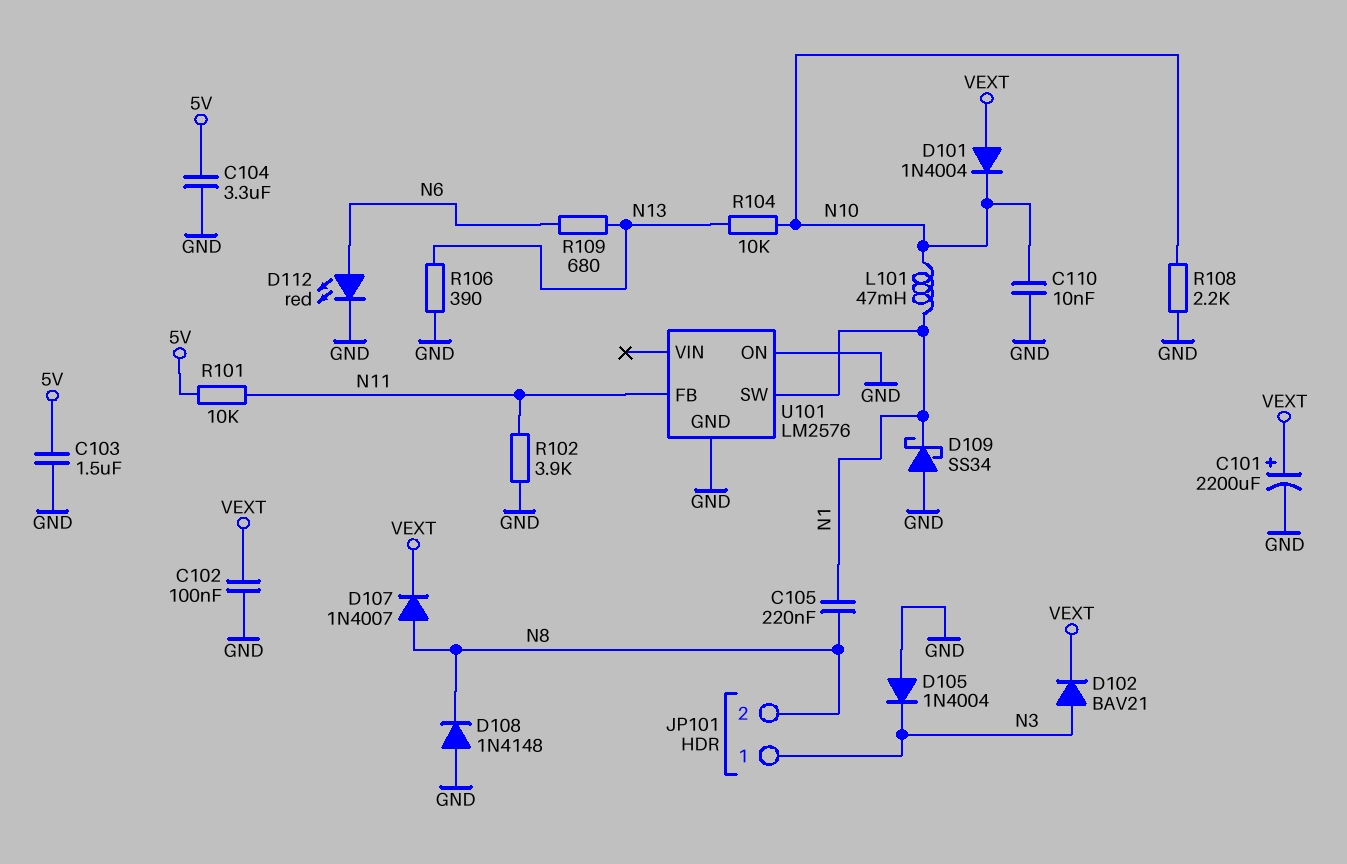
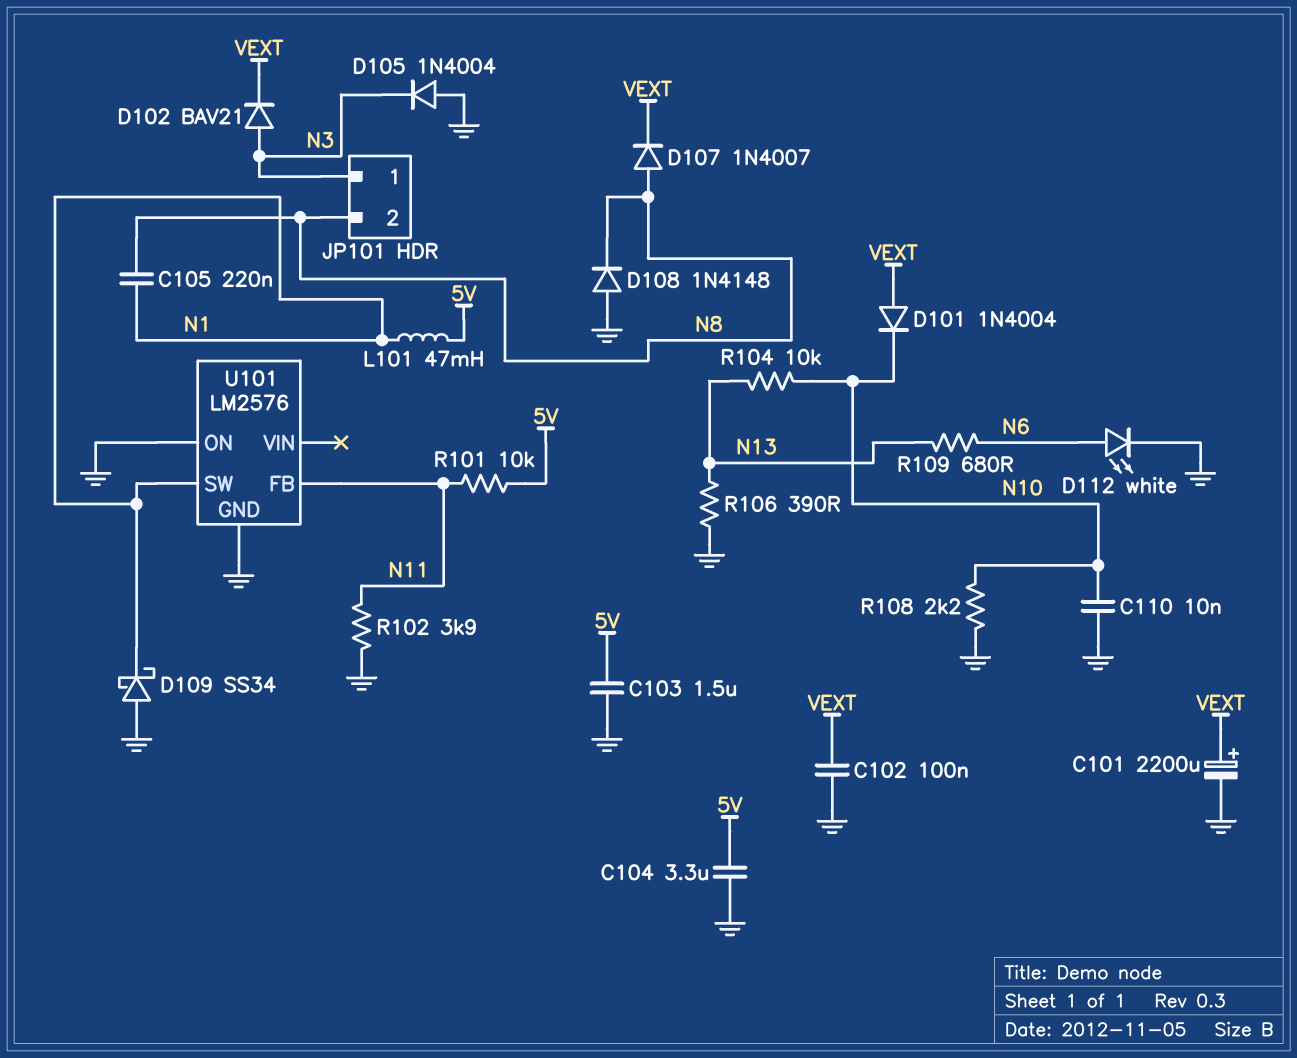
D112: LED red (A N6, K GND) -> LED white (A N6, K GND)
L101: 47mH (N1, N10) -> 47mH (5V, N1)

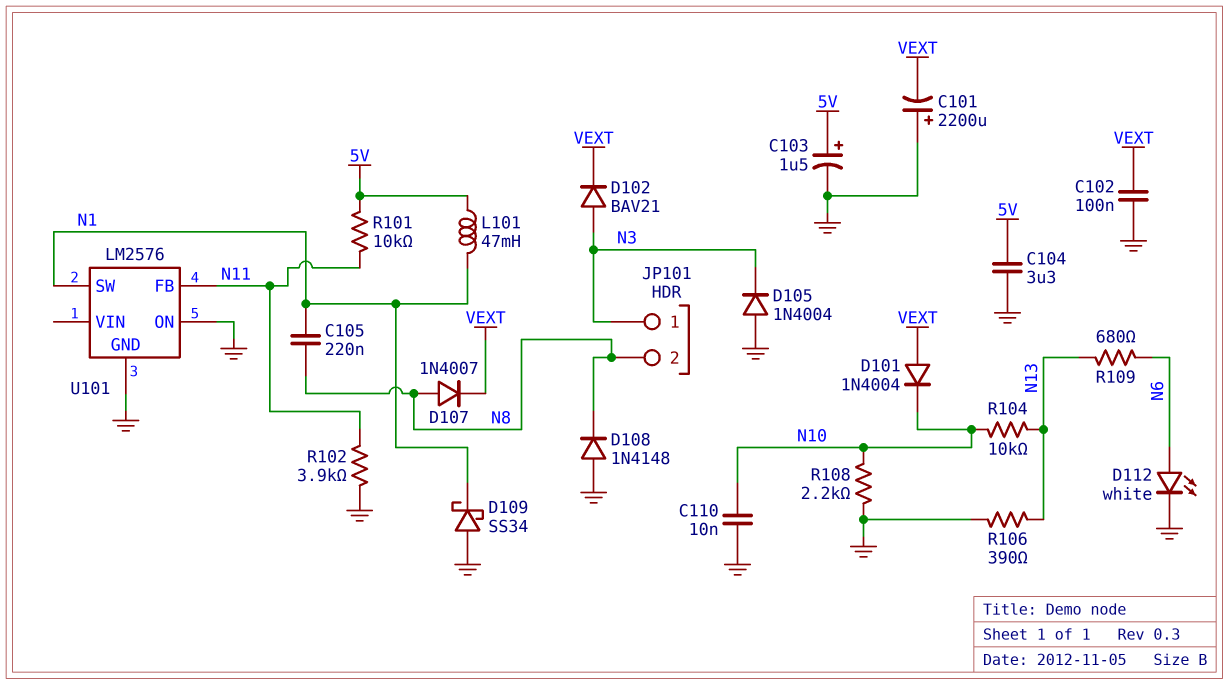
C101: 2200uF (plus VEXT, minus GND) -> 2200uF (plus GND, minus VEXT)
C103: 1.5uF (5V, GND) -> 1.5uF (plus 5V, minus GND)

